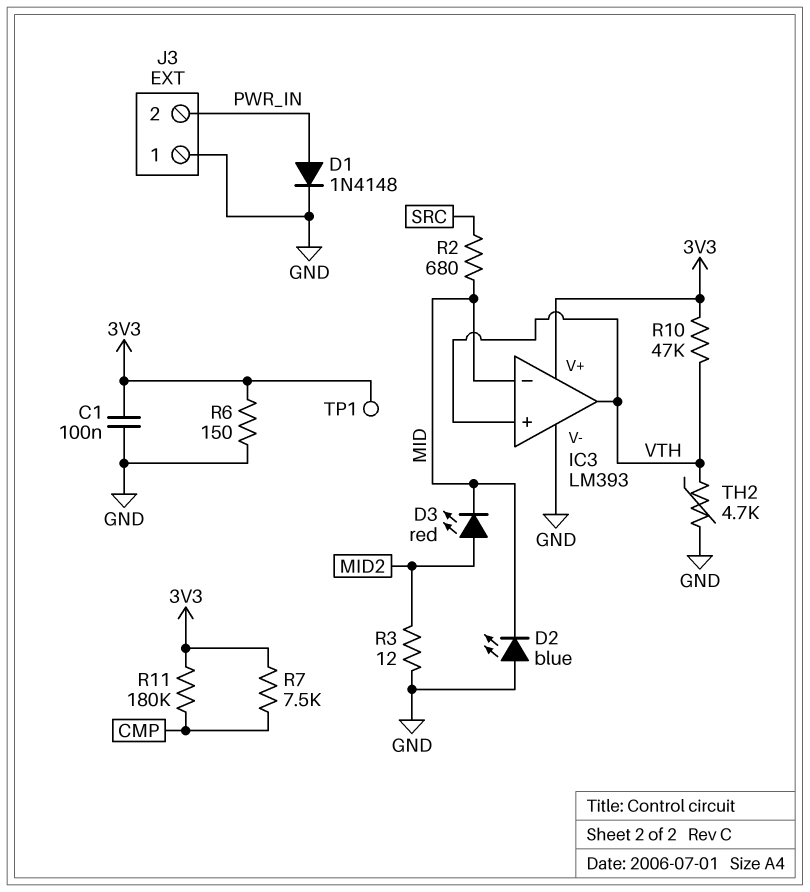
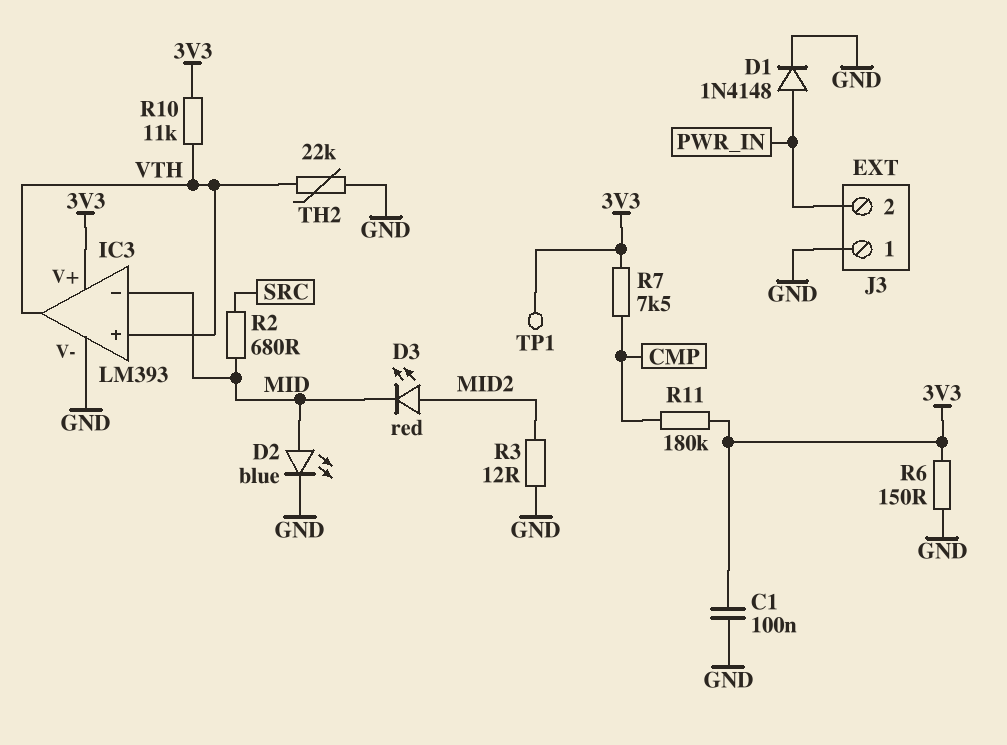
D2: LED blue (A GND, K MID) -> LED blue (A MID, K GND)
R10: 47k (3V3, VTH) -> 11k (3V3, VTH)
TH2: 4.7k (GND, VTH) -> 22k (GND, VTH)

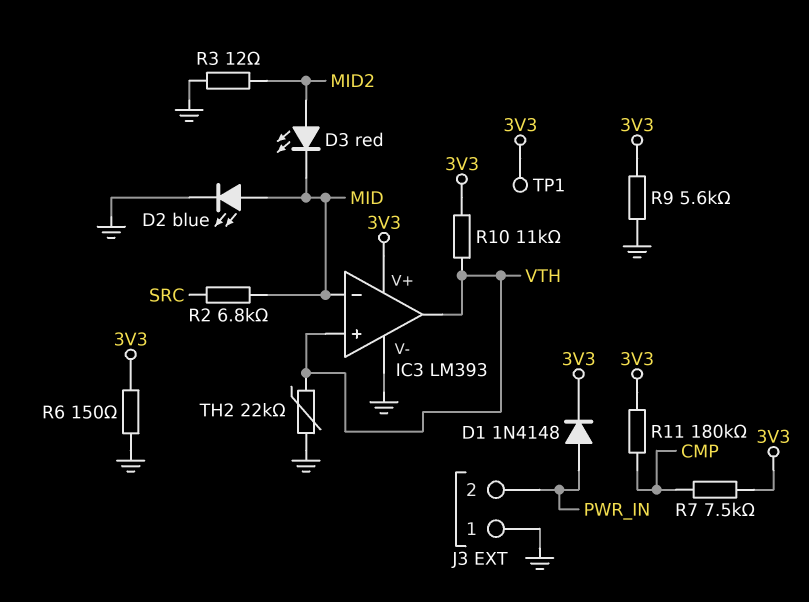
C1: 100nF (3V3, GND) -> none
D1: diode 1N4148 (A PWR_IN, K GND) -> diode 1N4148 (A PWR_IN, K 3V3)
R2: 680 (MID, SRC) -> 6.8k (MID, SRC)
R9: none -> 5.6k (3V3, GND)

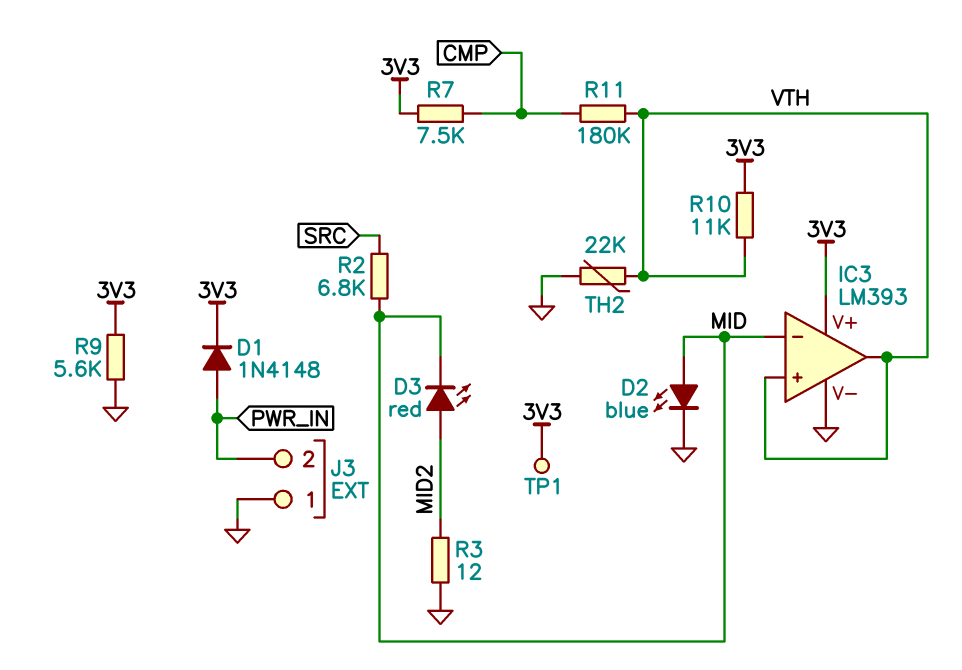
R6: 150 (3V3, GND) -> none
R11: 180k (3V3, CMP) -> 180k (CMP, VTH)

